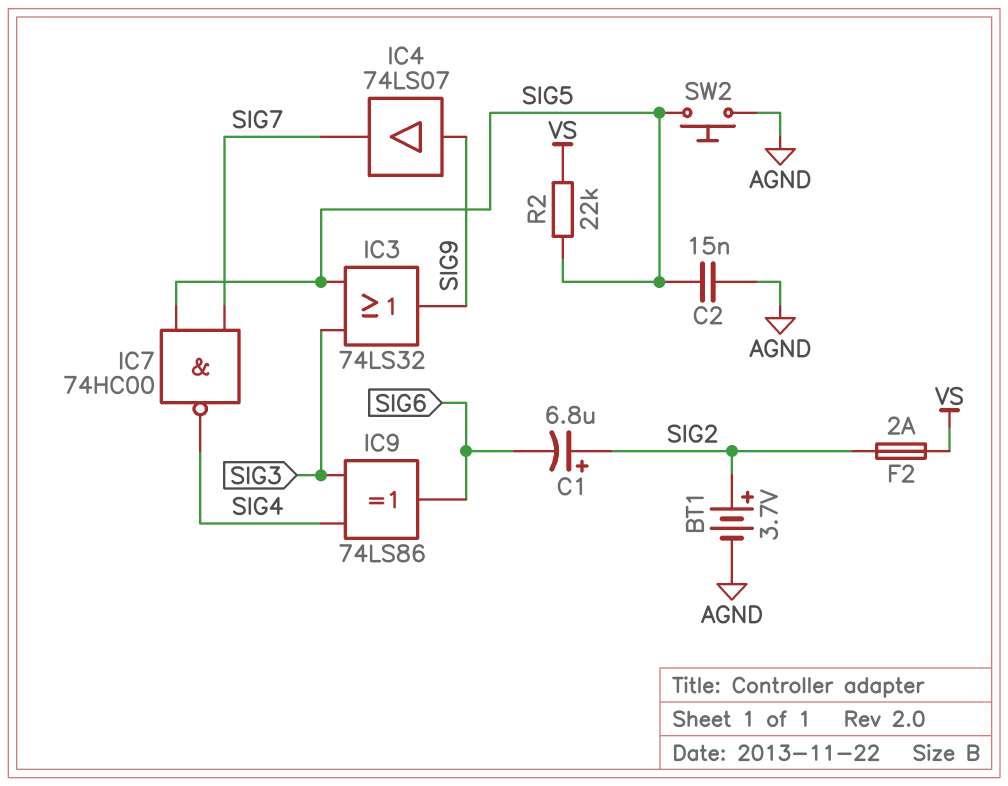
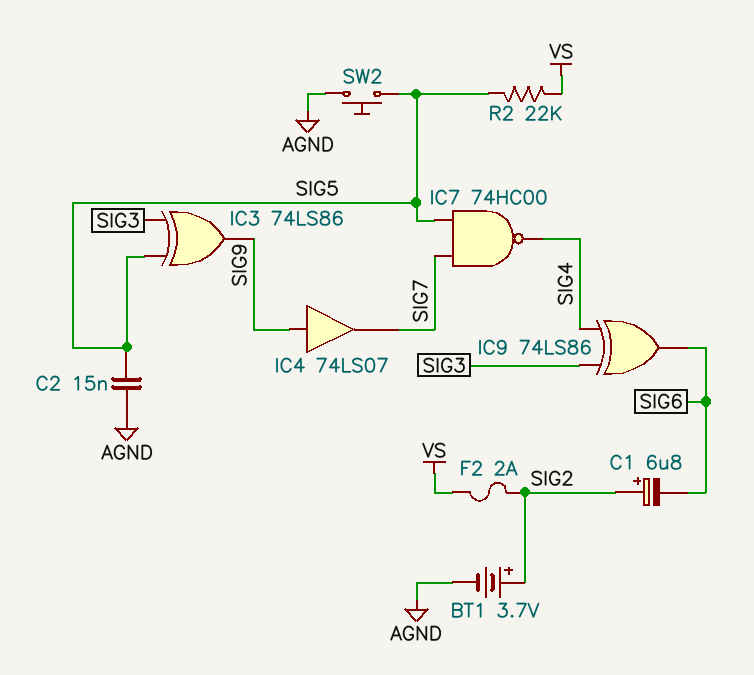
IC3: OR 74LS32 (in SIG3, in SIG5, out SIG9) -> XOR 74LS86 (in SIG3, in SIG5, out SIG9)

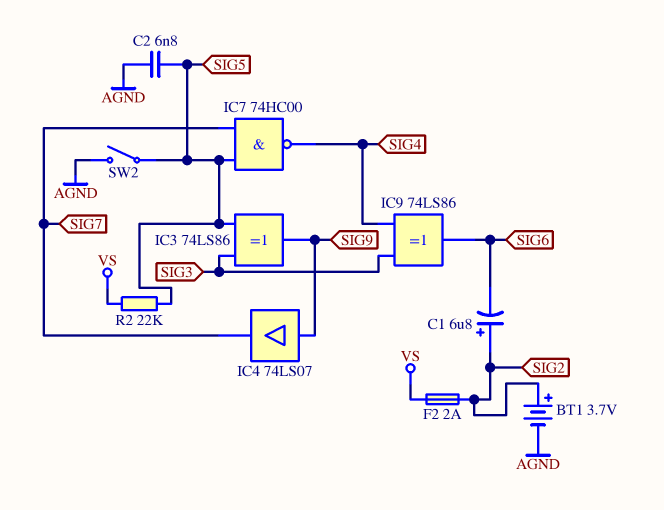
C2: 15nF (AGND, SIG5) -> 6.8nF (AGND, SIG5)
SW2: button (AGND, SIG5) -> switch (AGND, SIG5)

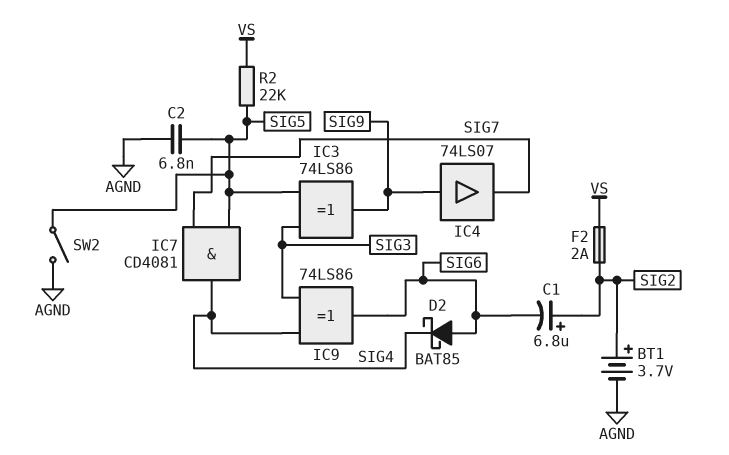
D2: none -> schottky BAT85 (A SIG6, K SIG4)
IC7: NAND 74HC00 (in SIG5, in SIG7, out SIG4) -> AND CD4081 (in SIG5, in SIG7, out SIG4)

